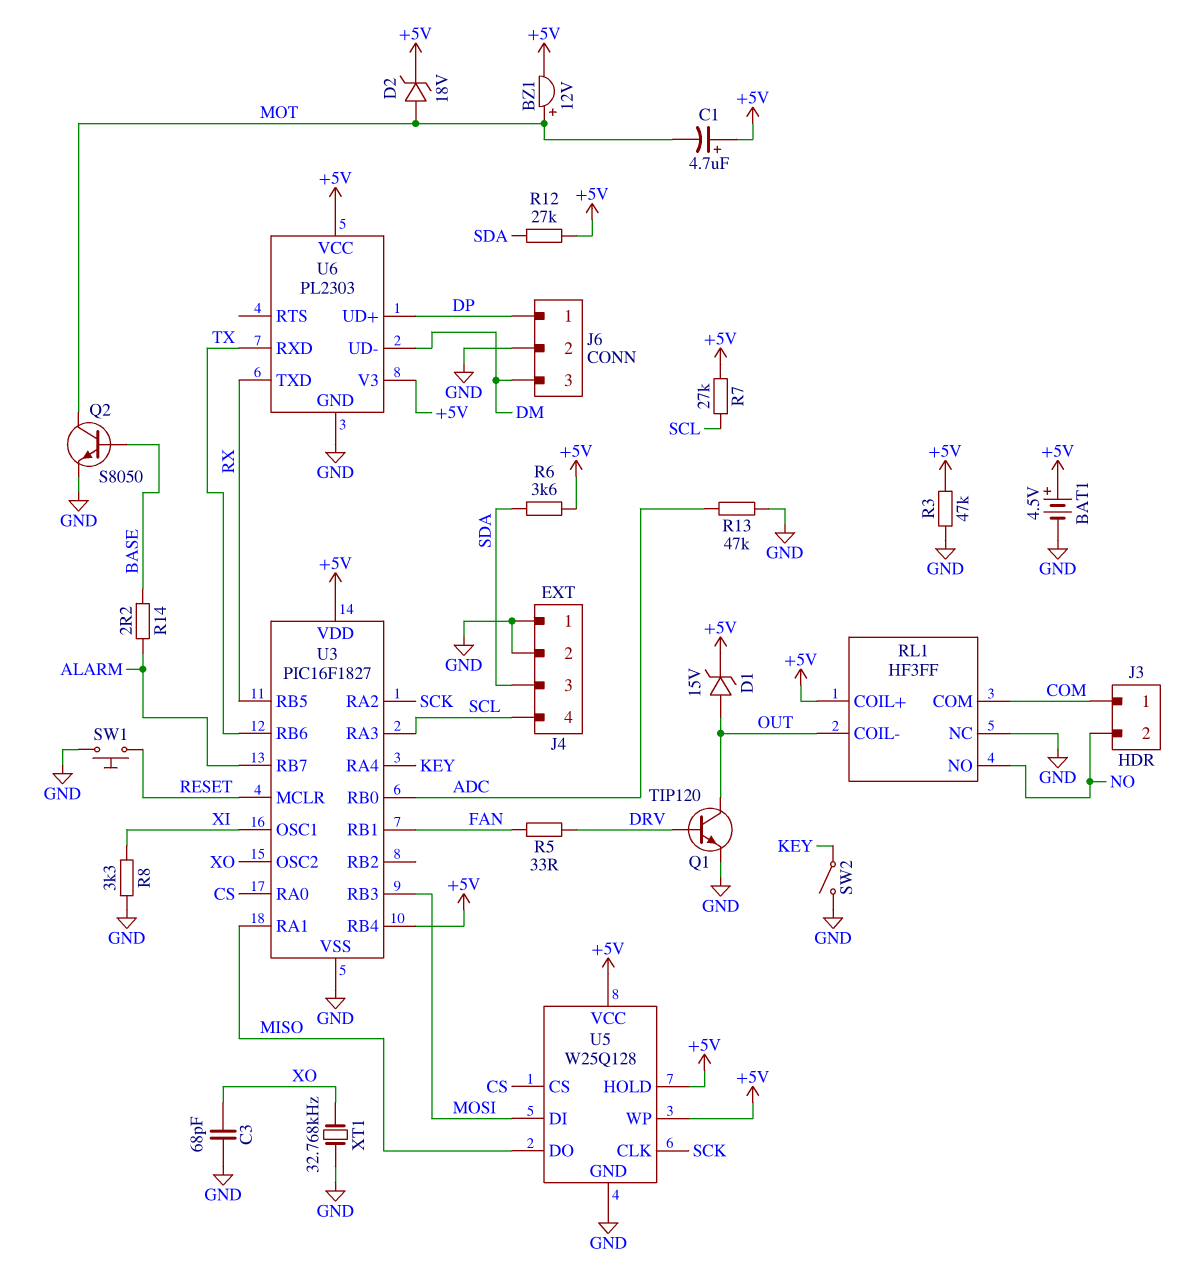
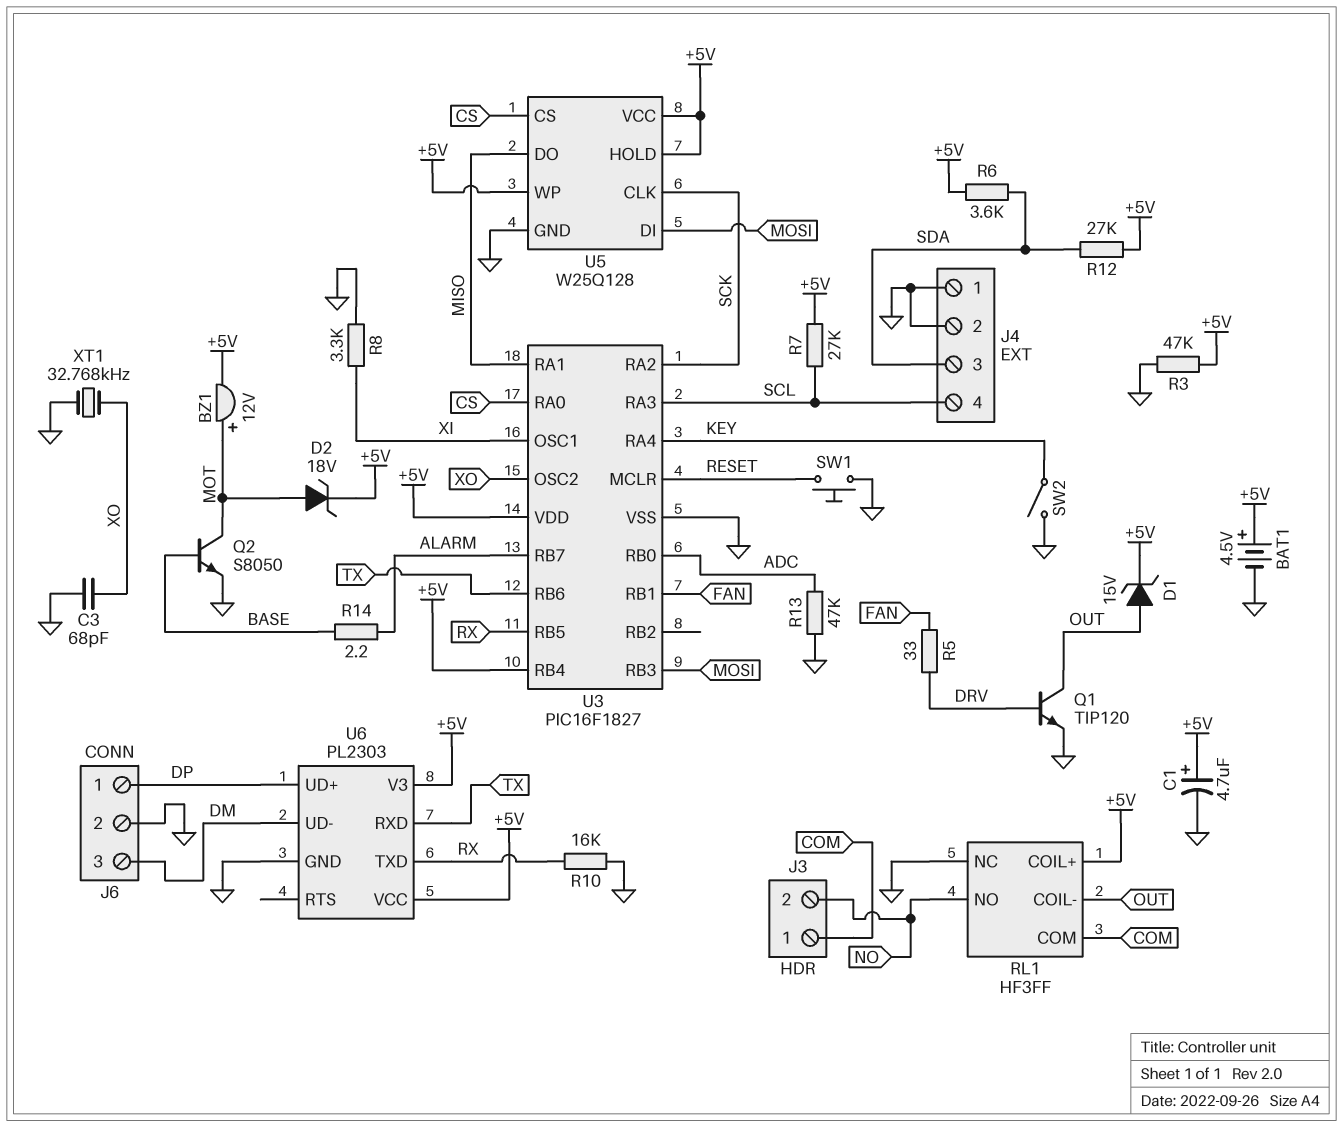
C1: 4.7uF (plus +5V, minus MOT) -> 4.7uF (plus +5V, minus GND)
R10: none -> 16k (GND, RX)

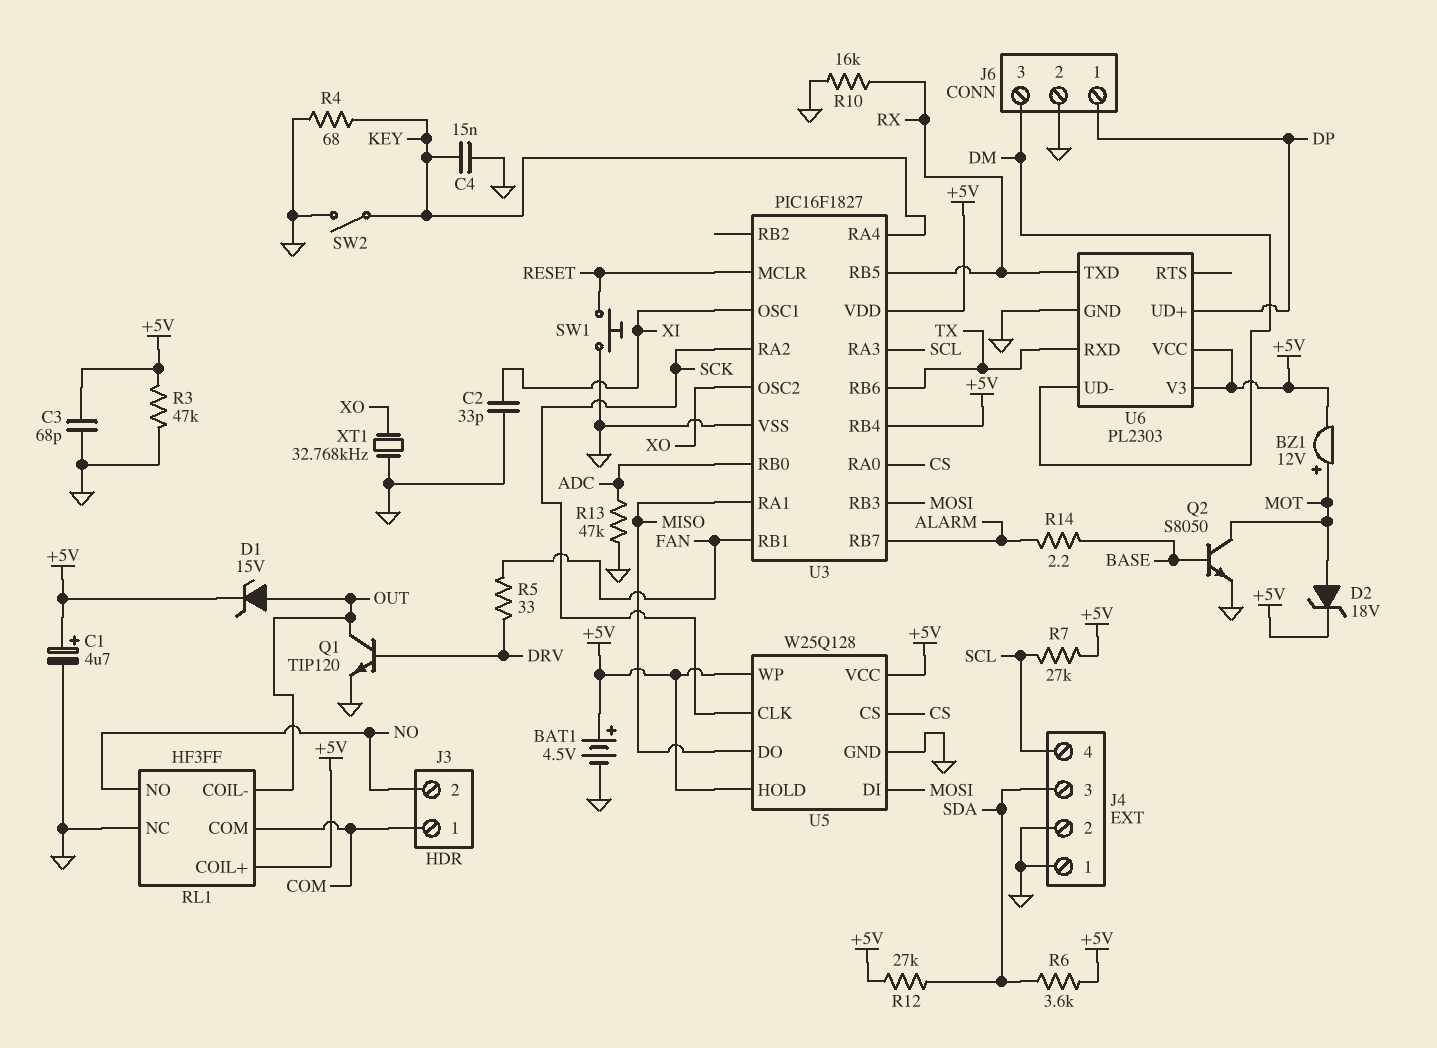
C2: none -> 33pF (GND, XI)
C3: 68pF (GND, XO) -> 68pF (+5V, GND)
C4: none -> 15nF (GND, KEY)
R4: none -> 68 (GND, KEY)
R8: 3.3k (GND, XI) -> none

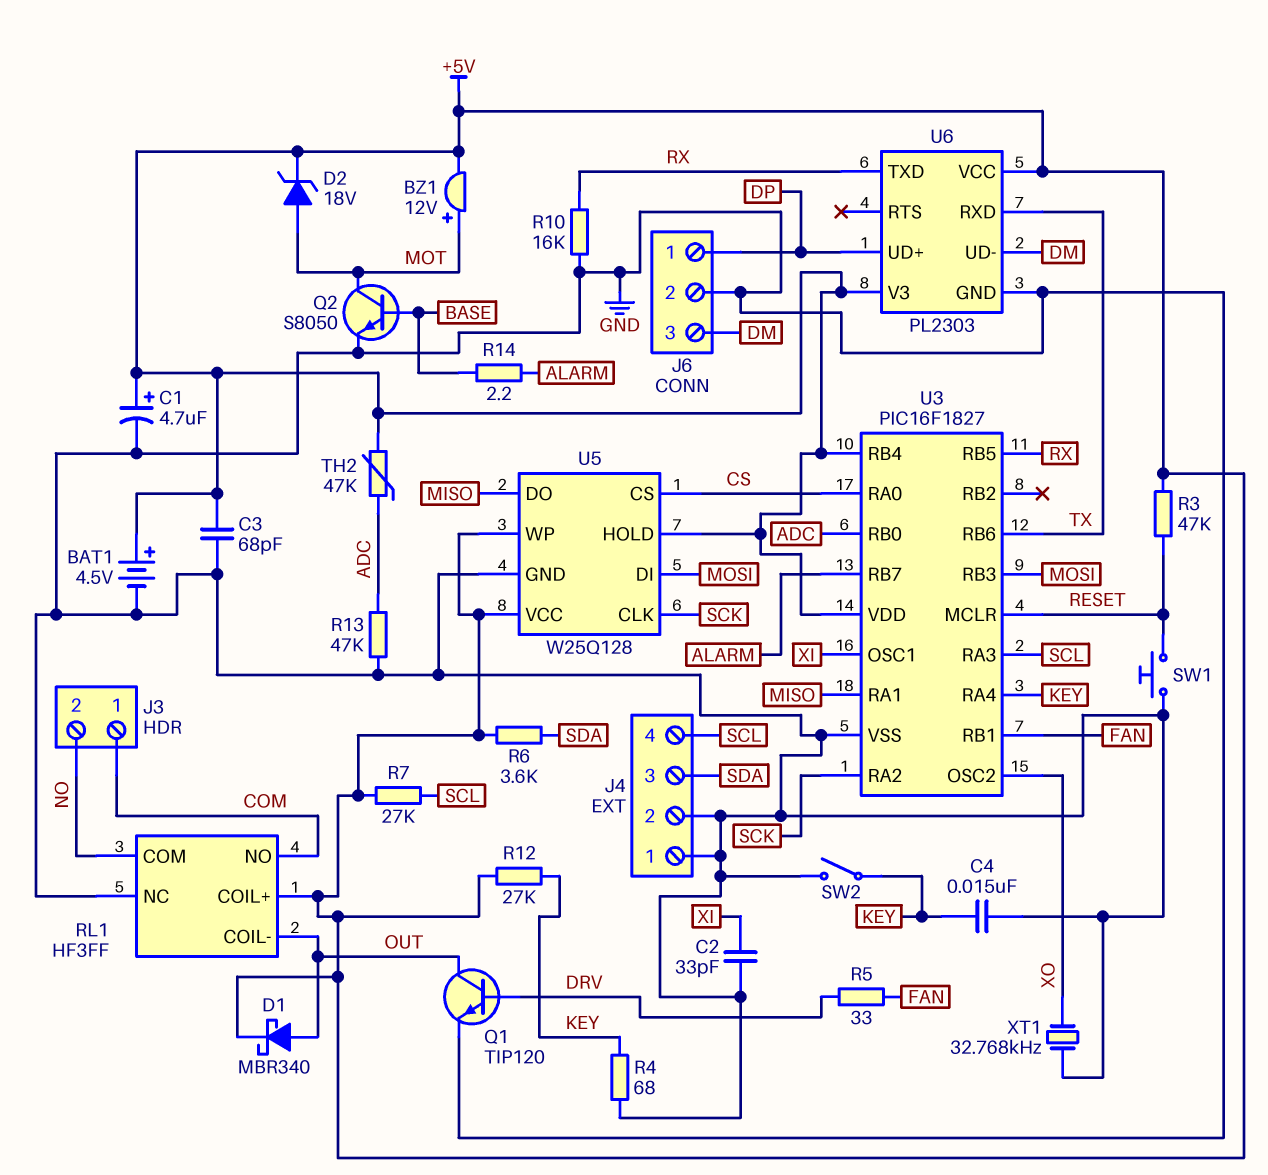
D1: zener 15V (A OUT, K +5V) -> schottky MBR340 (A OUT, K +5V)
R3: 47k (+5V, GND) -> 47k (+5V, RESET)
R12: 27k (+5V, SDA) -> 27k (+5V, KEY)
RL1 pin COM: COM -> NO
RL1 pin NO: NO -> COM
TH2: none -> 47k (+5V, ADC)

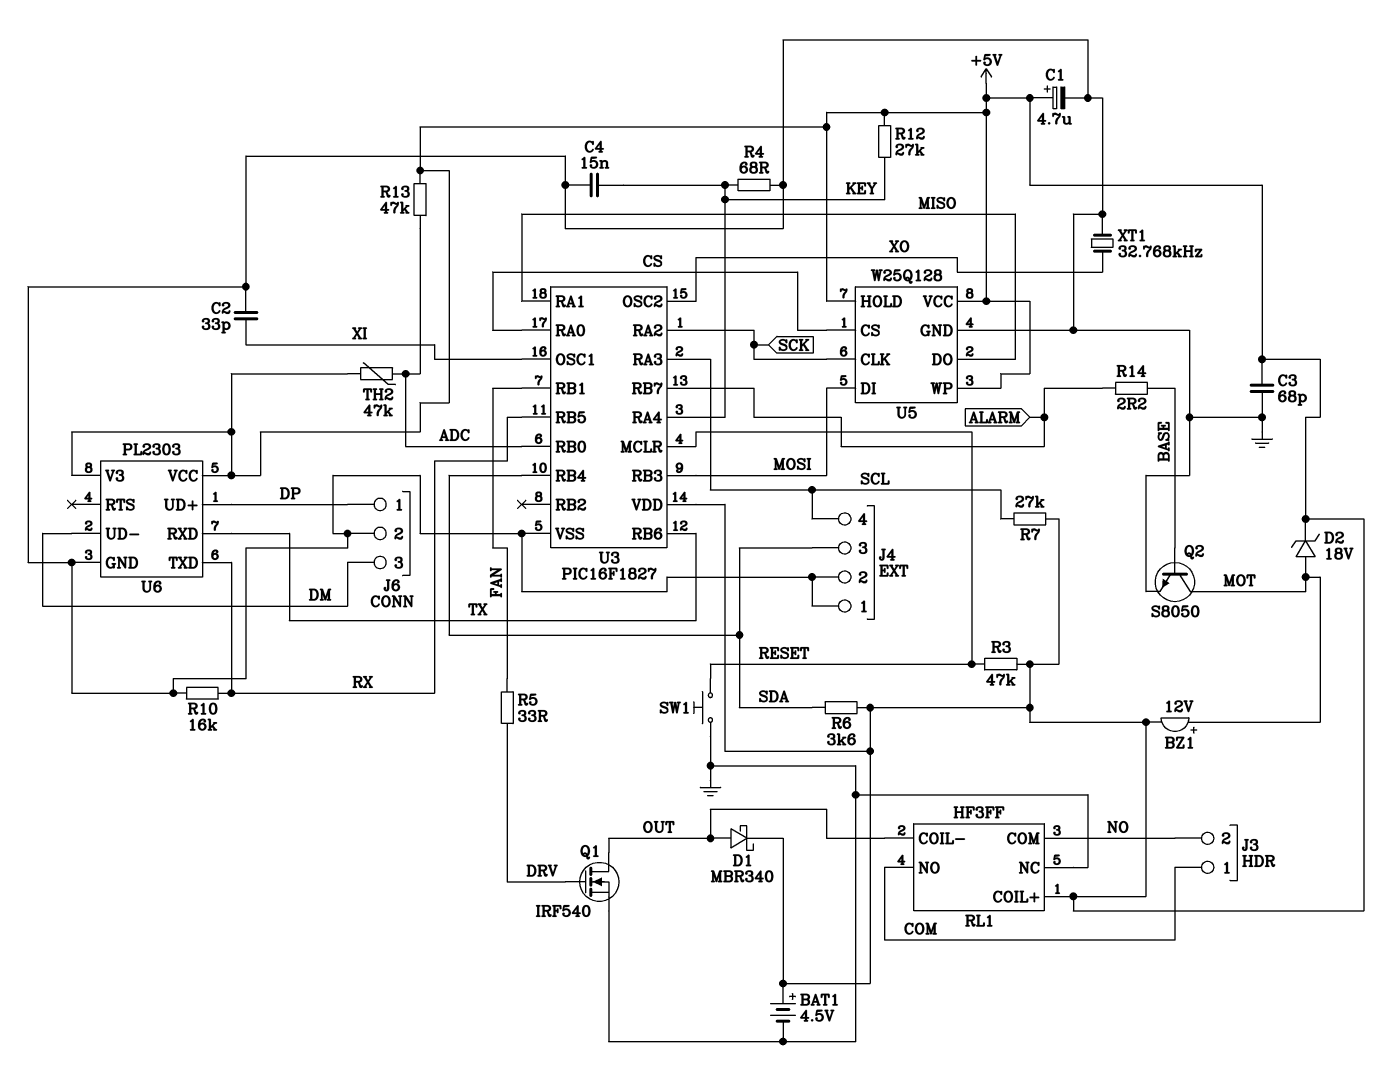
Q1: NPN TIP120 (B DRV, C OUT, E GND) -> NMOS IRF540 (G DRV, D OUT, S GND)
R13: 47k (ADC, GND) -> 47k (+5V, ADC)
SW2: switch (GND, KEY) -> none
U3 pin RB4: +5V -> SDA

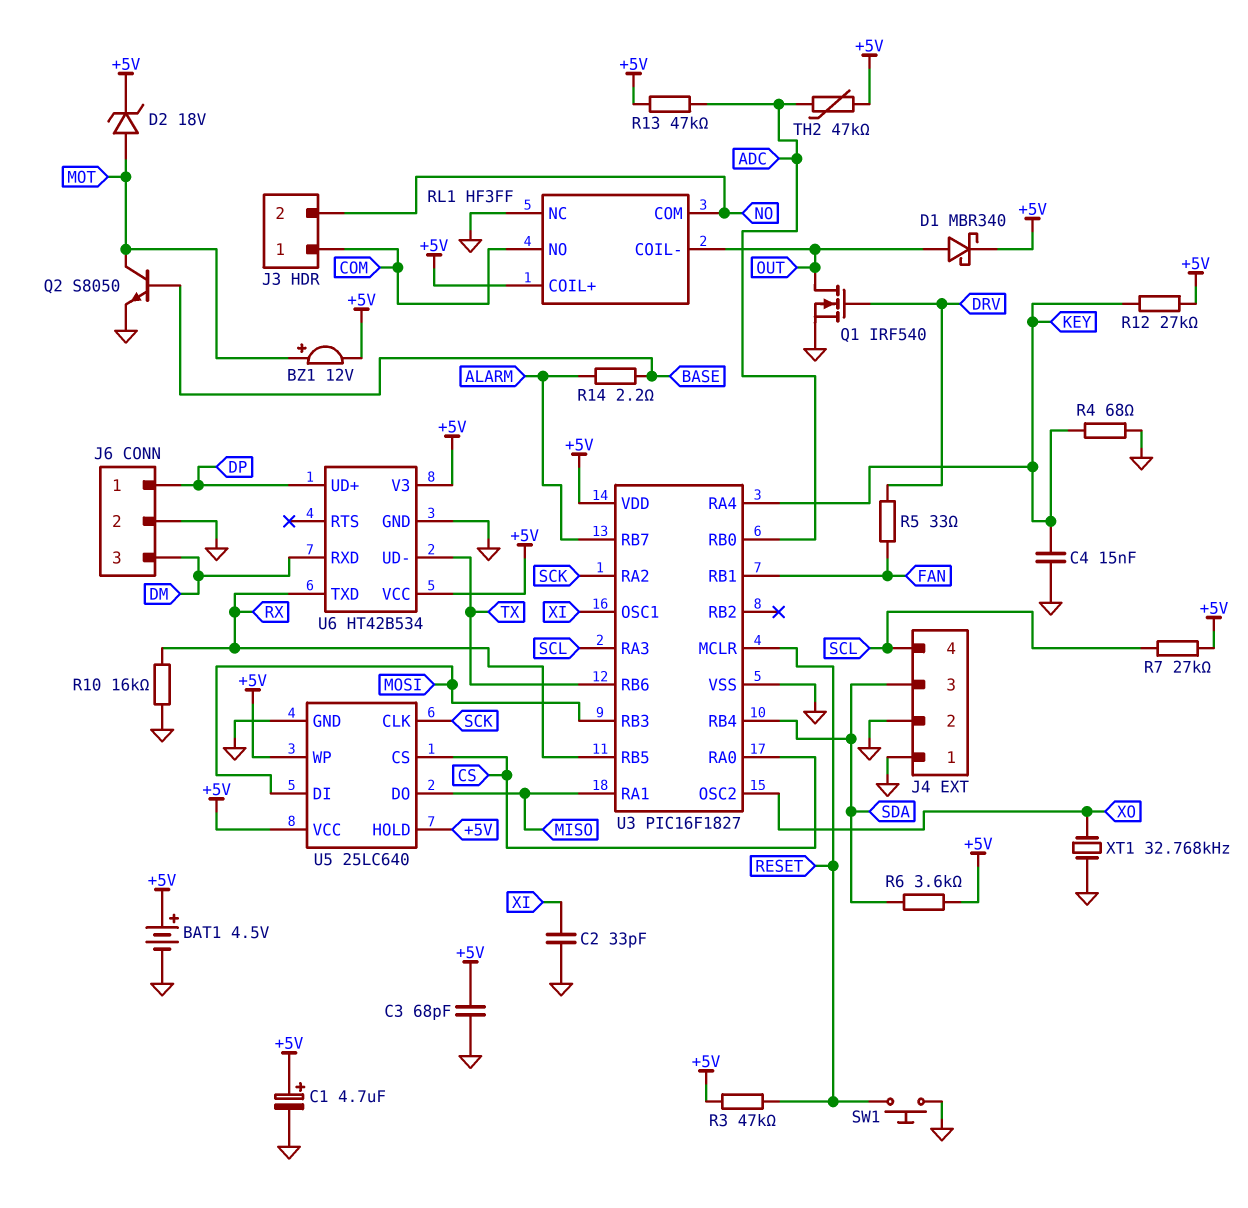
U5: W25Q128 -> 25LC640
U6: PL2303 -> HT42B534
U6 pin RXD: TX -> DM
U6 pin UD-: DM -> TX

